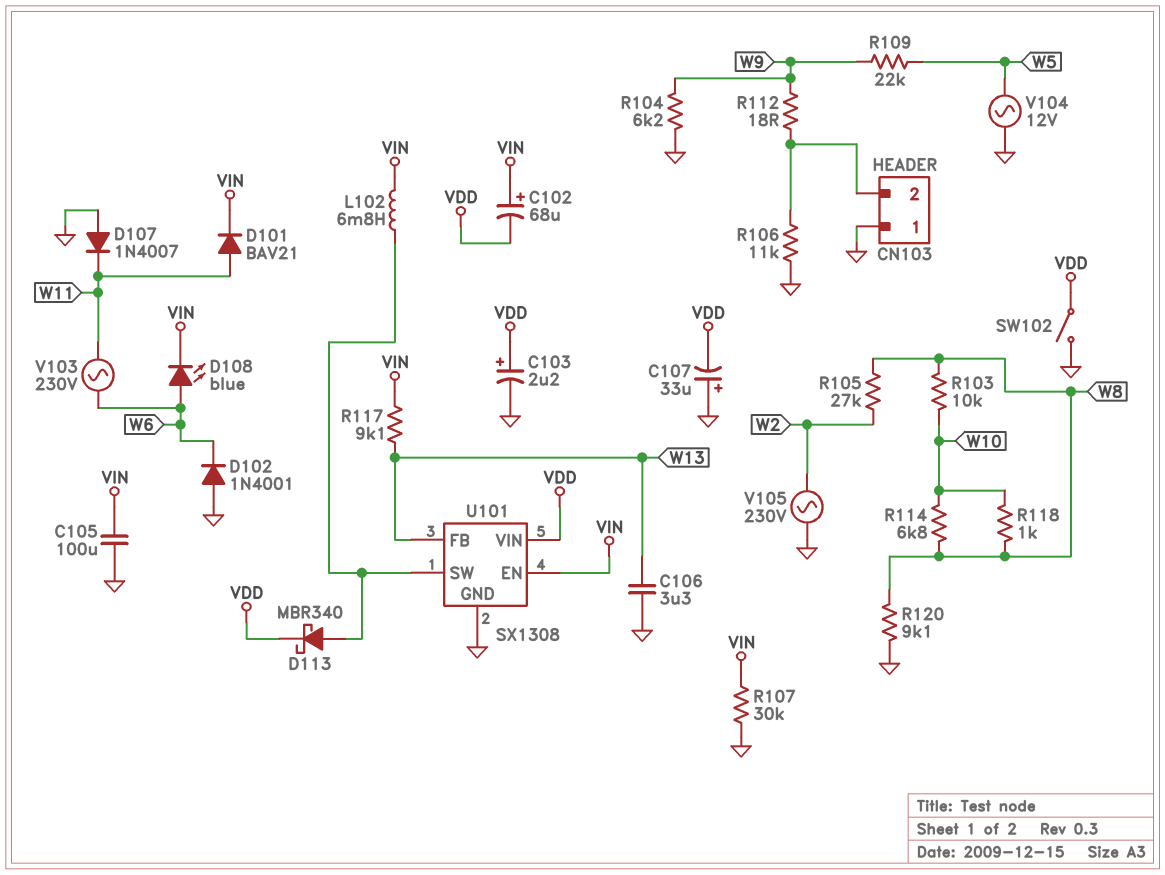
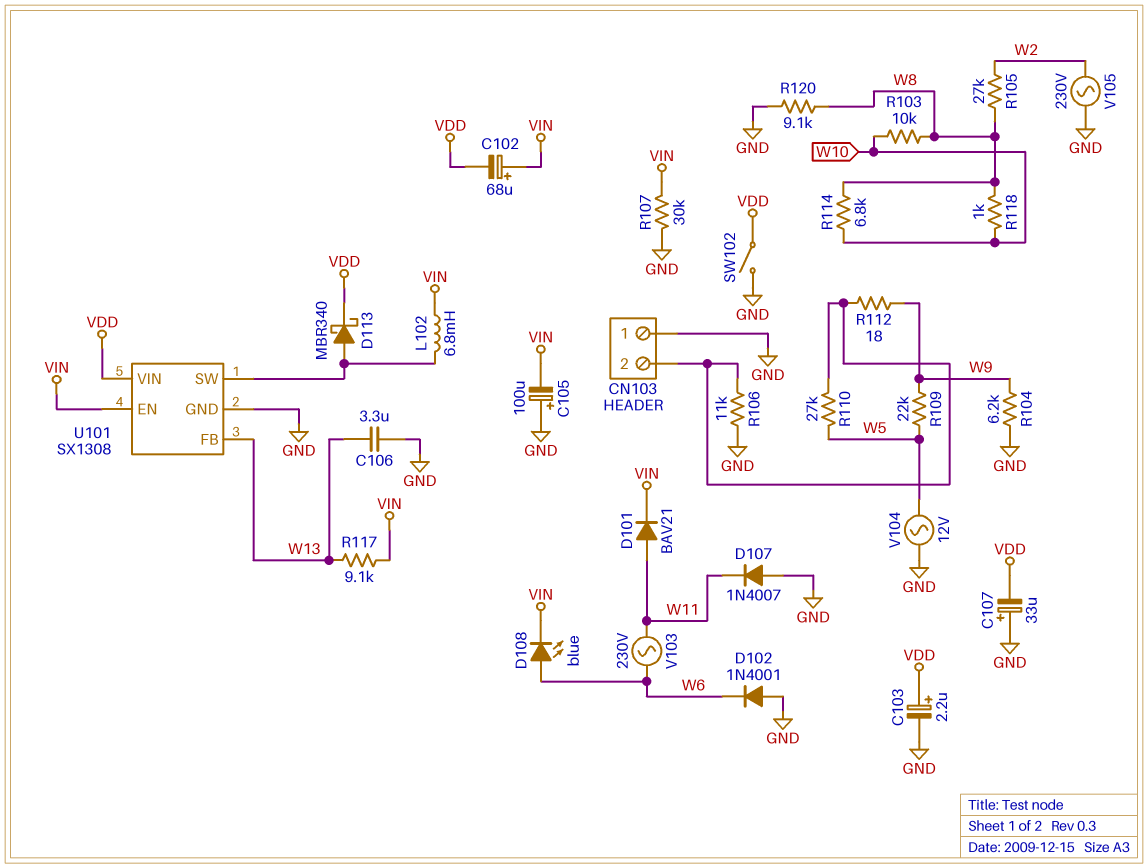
C105: 100uF (GND, VIN) -> 100uF (plus GND, minus VIN)
R110: none -> 27k (CN103/2, W5)

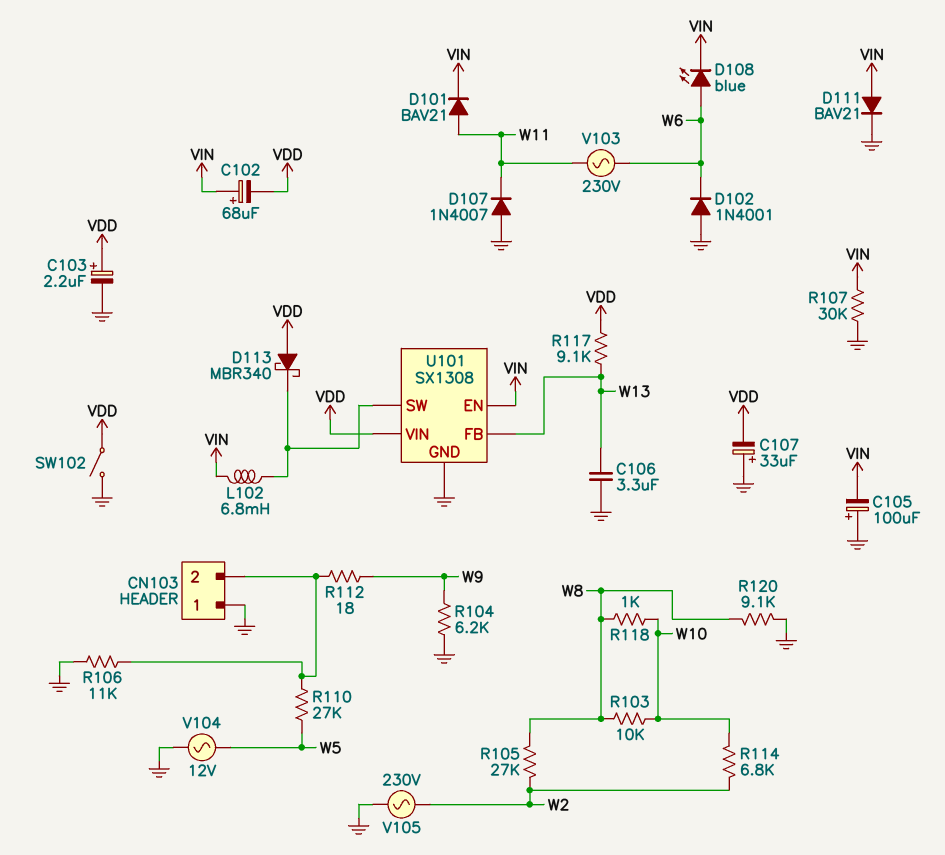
D111: none -> diode BAV21 (A VIN, K GND)
D113: schottky MBR340 (A U101/SW, K VDD) -> schottky MBR340 (A VDD, K U101/SW)
R109: 22k (W5, W9) -> none
R114: 6.8k (W8, W10) -> 6.8k (W2, W10)
R117: 9.1k (VIN, W13) -> 9.1k (VDD, W13)

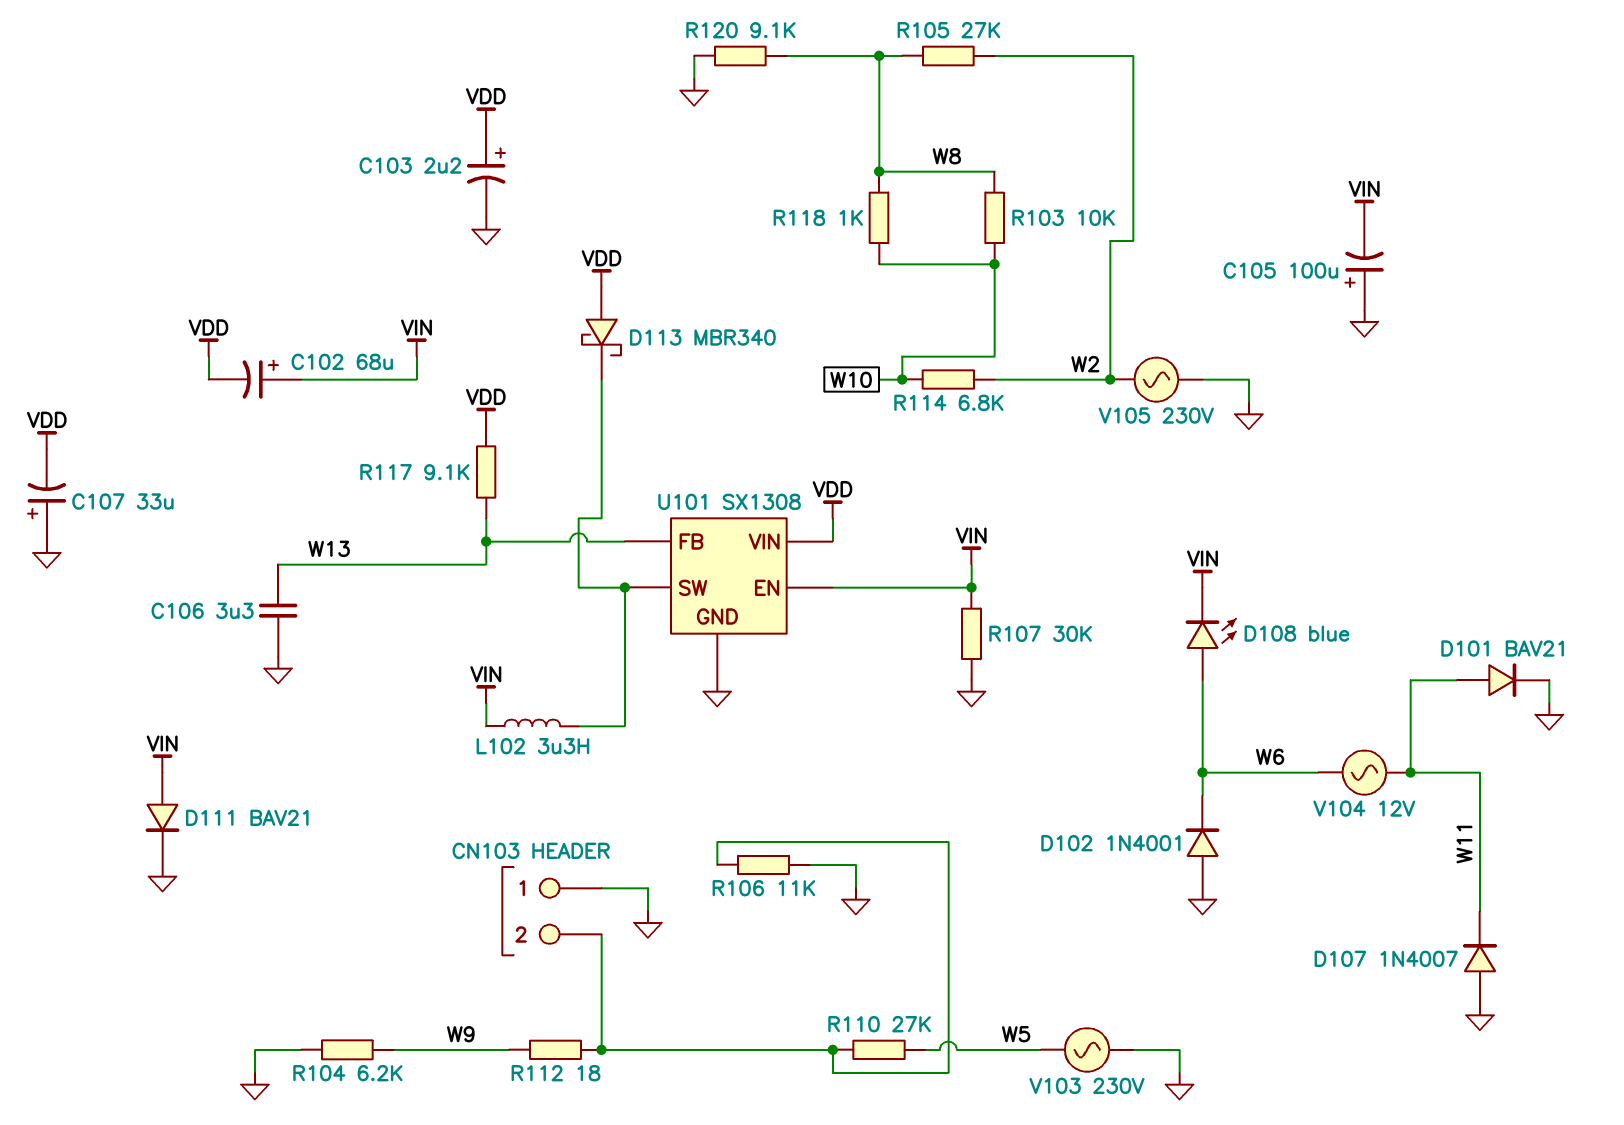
D101: diode BAV21 (A W11, K VIN) -> diode BAV21 (A W11, K GND)
L102: 6.8mH (U101/SW, VIN) -> 3.3uH (U101/SW, VIN)
SW102: switch (GND, VDD) -> none
V103: AC 230V (W6, W11) -> AC 230V (GND, W5)
V104: AC 12V (GND, W5) -> AC 12V (W6, W11)

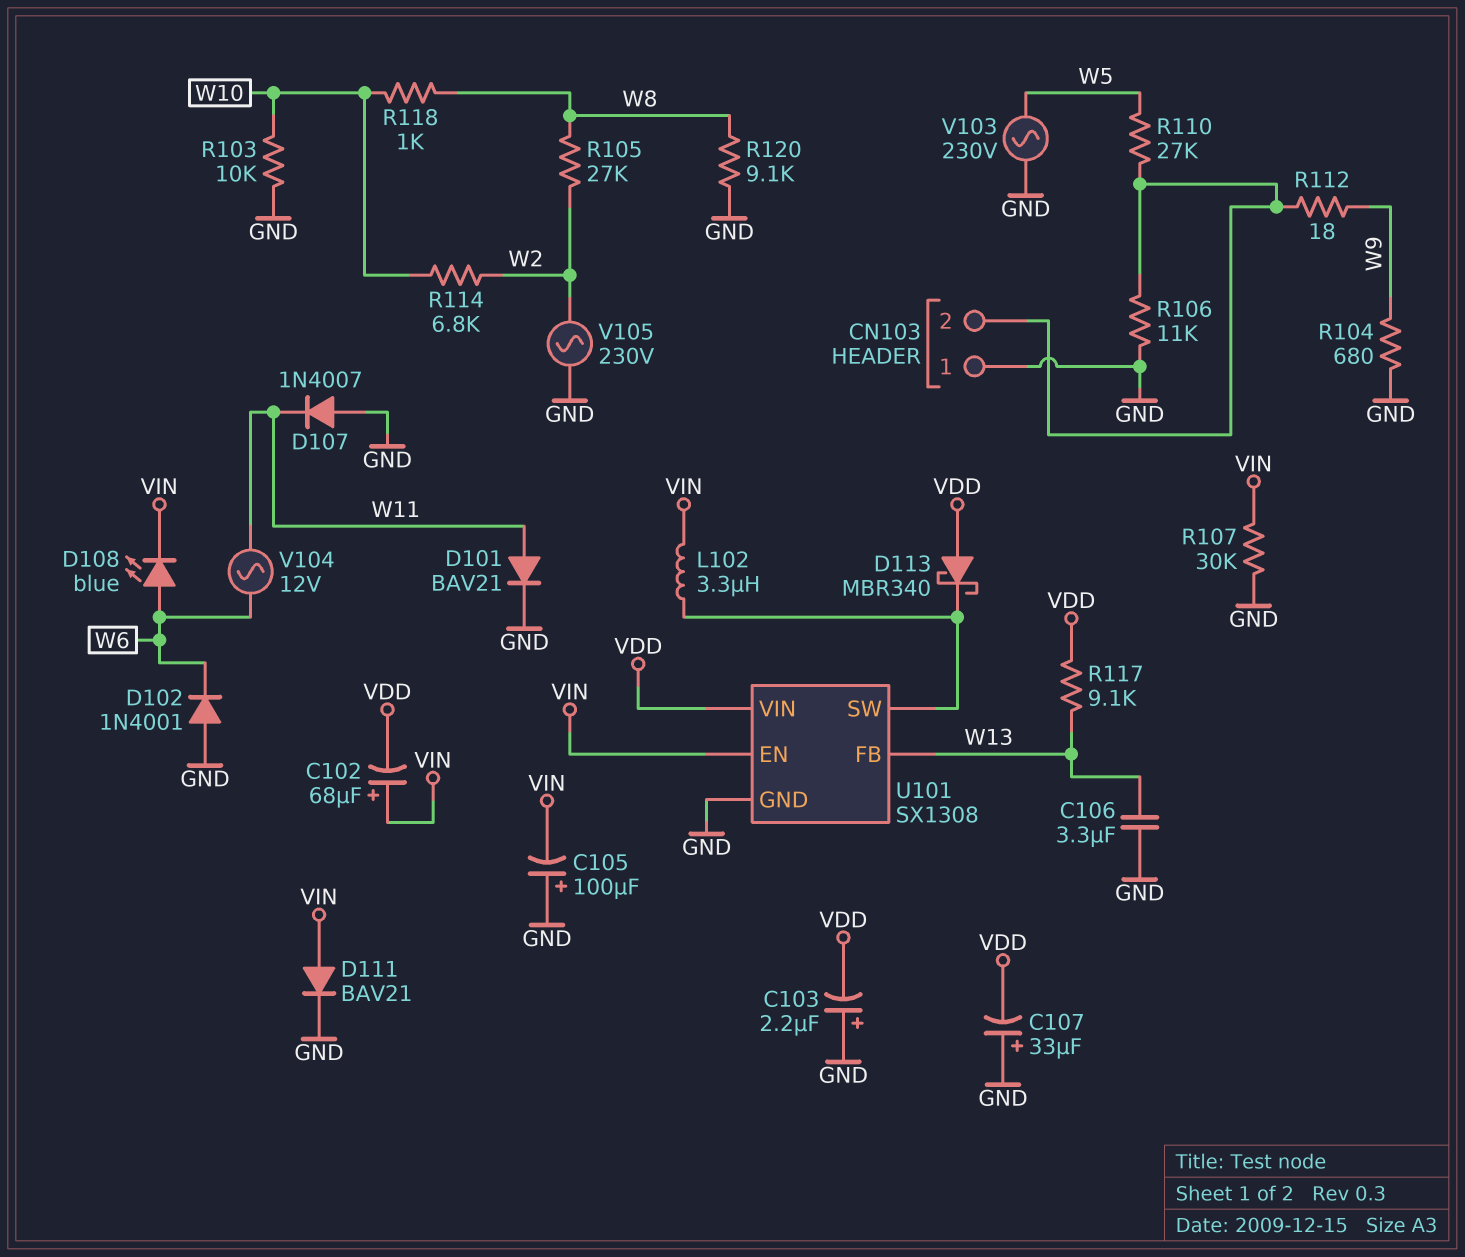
C103: 2.2uF (plus VDD, minus GND) -> 2.2uF (plus GND, minus VDD)
R103: 10k (W8, W10) -> 10k (GND, W10)
R104: 6.2k (GND, W9) -> 680 (GND, W9)

